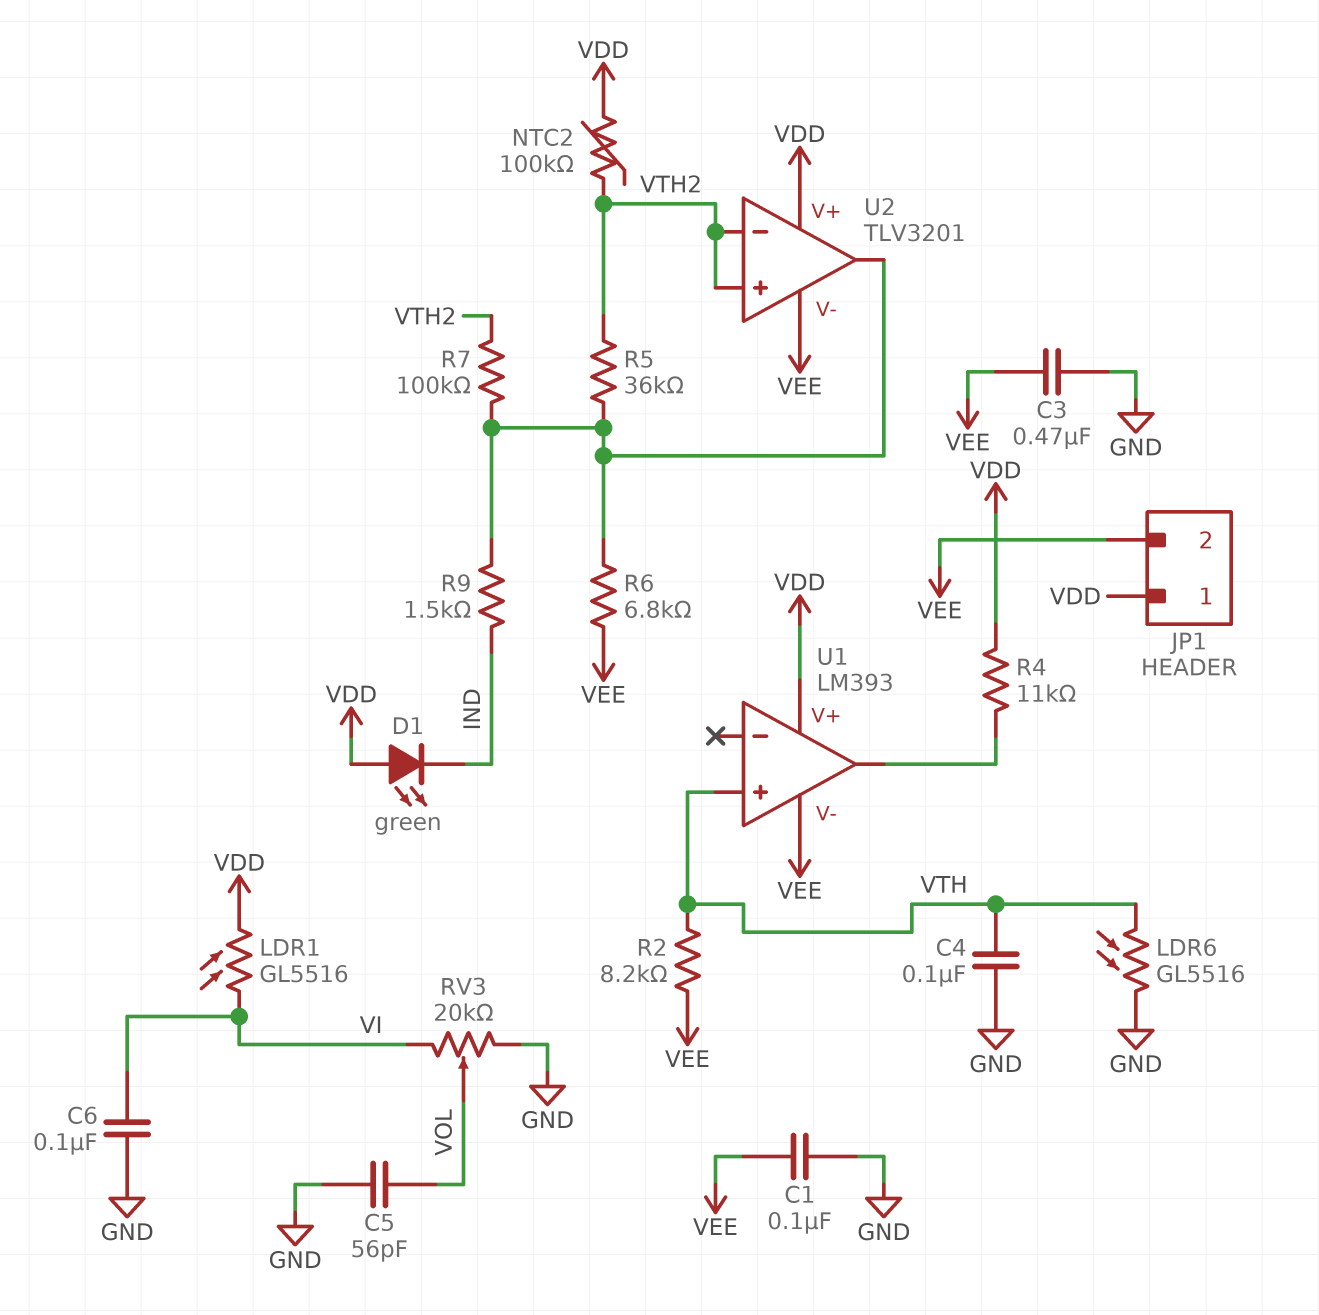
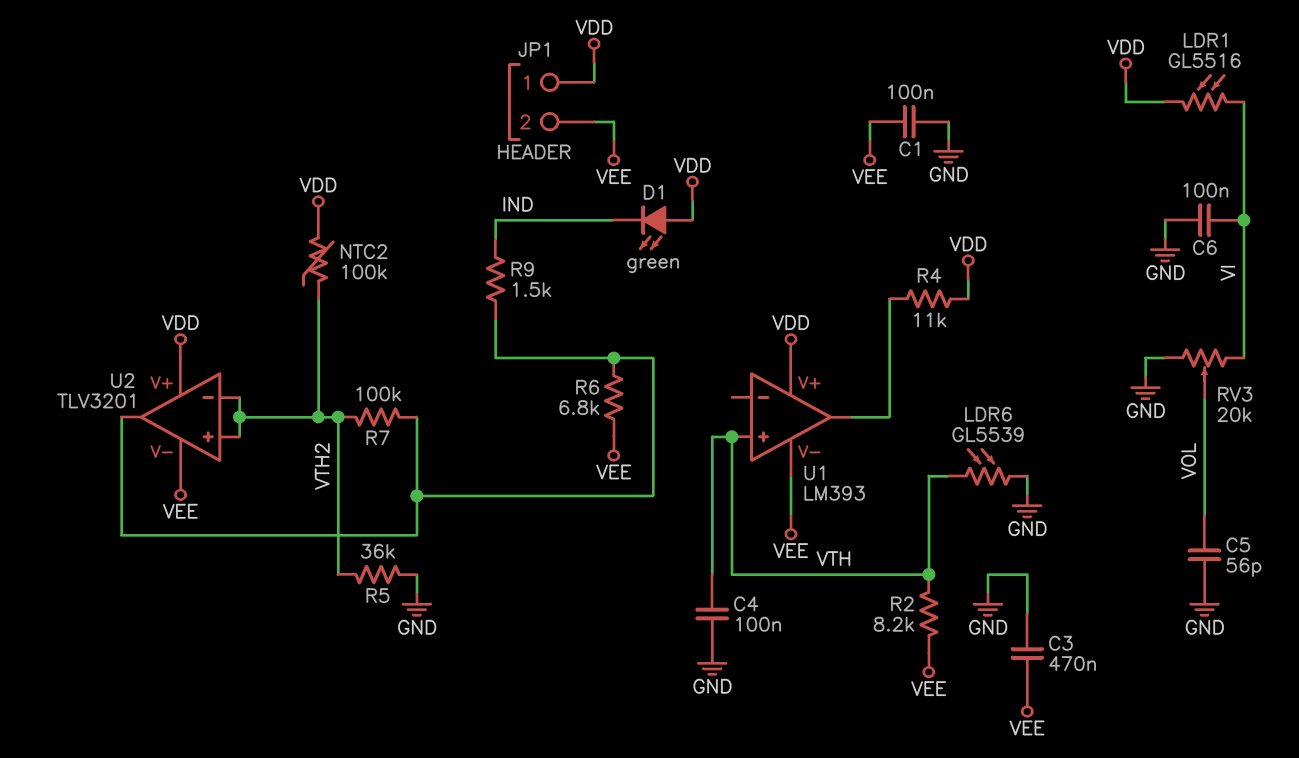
LDR6: GL5516 (GND, VTH) -> GL5539 (GND, VTH)
R5: 36k (U2/out, VTH2) -> 36k (GND, VTH2)

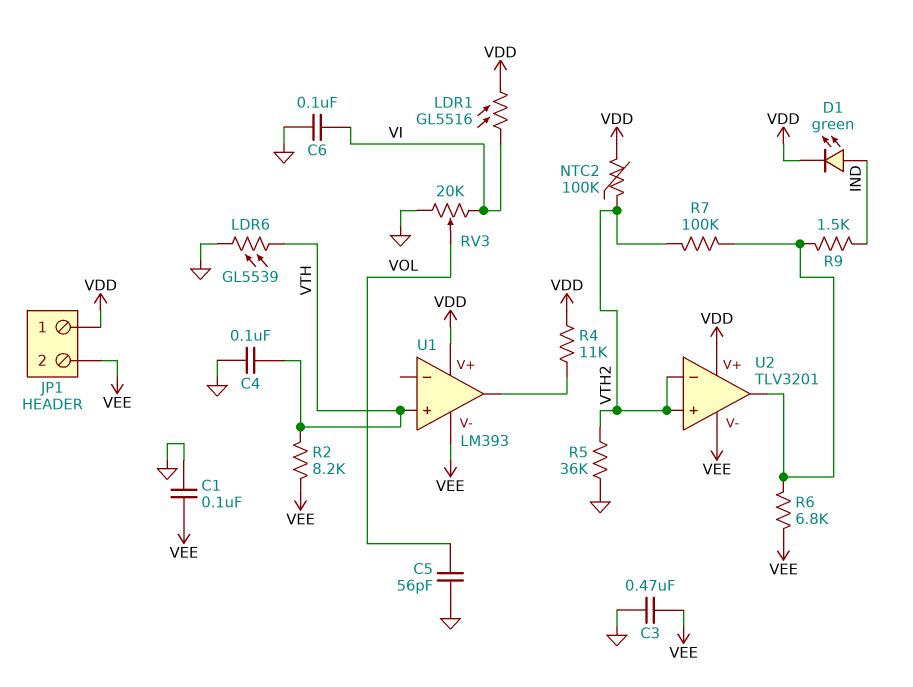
D1: LED green (A VDD, K IND) -> LED green (A IND, K VDD)

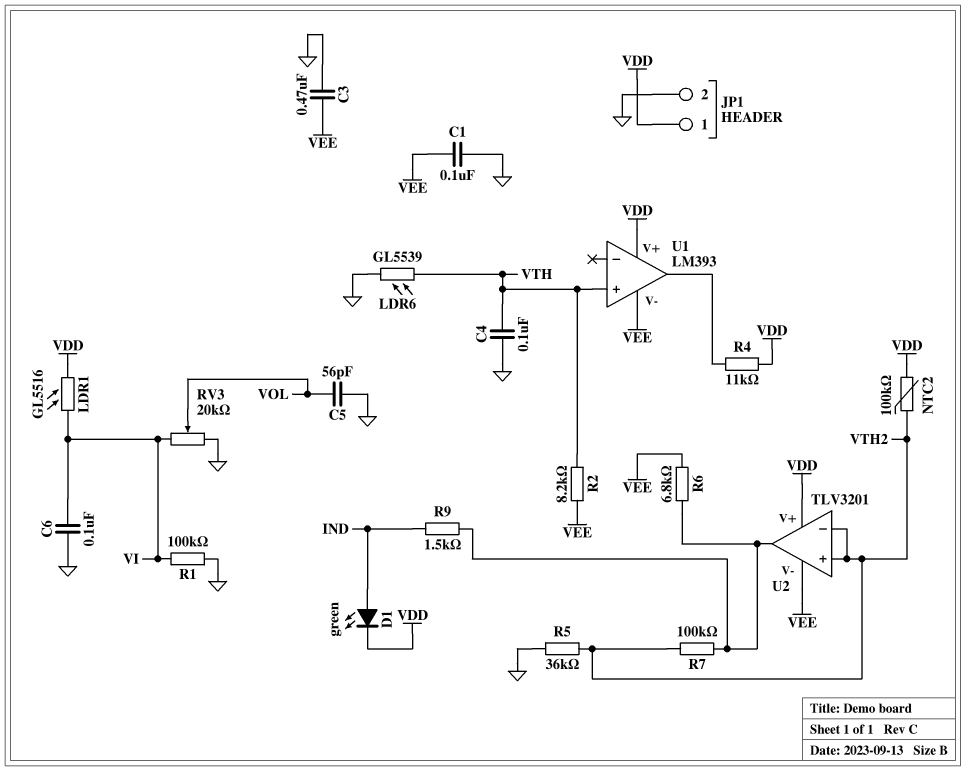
JP1 pin 2: VEE -> GND
R1: none -> 100k (GND, VI)

